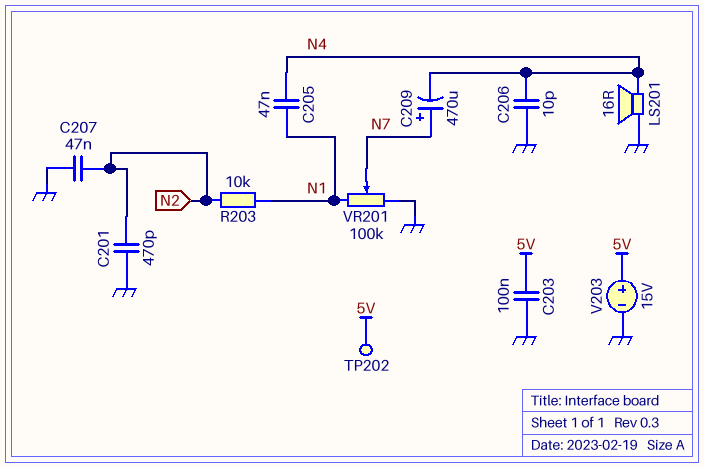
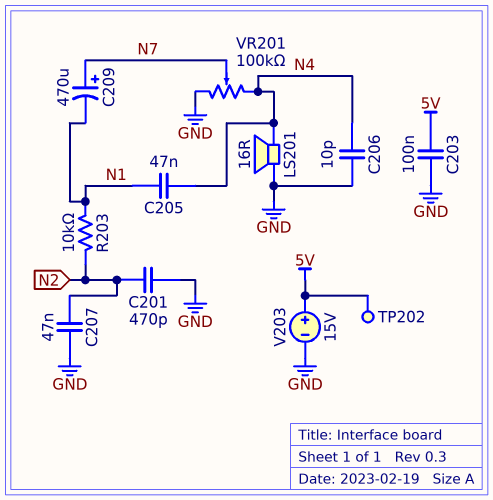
C209: 470uF (plus N7, minus N4) -> 470uF (plus N7, minus N1)
VR201: 100k (GND, N1, wiper N7) -> 100k (GND, N4, wiper N7)

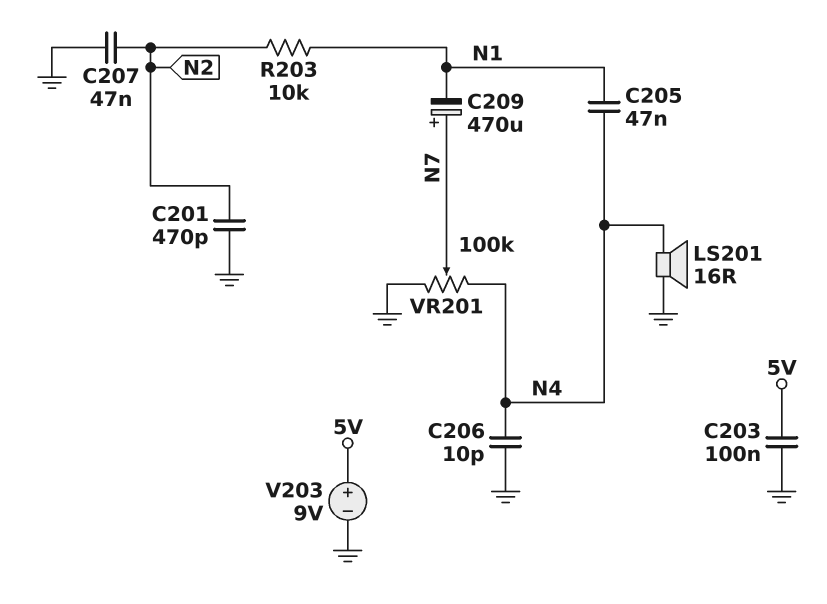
TP202: test point (5V) -> none
V203: 15V (plus 5V, minus GND) -> 9V (plus 5V, minus GND)

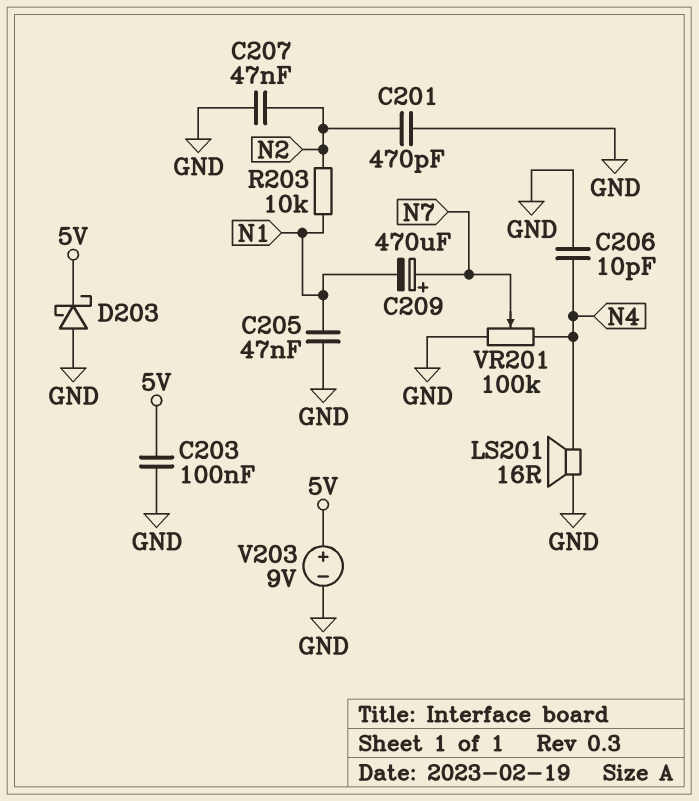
C205: 47nF (N1, N4) -> 47nF (GND, N1)
D203: none -> schottky (A GND, K 5V)

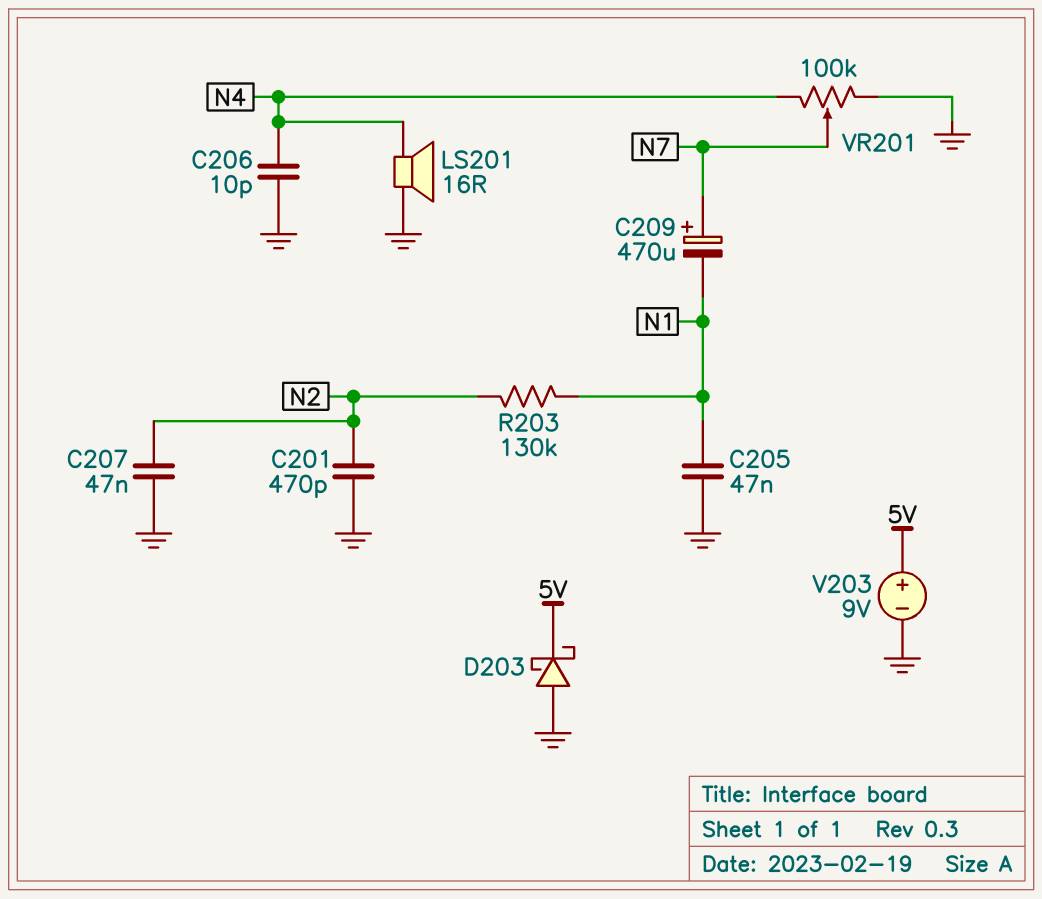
C203: 100nF (5V, GND) -> none
R203: 10k (N1, N2) -> 130k (N1, N2)

